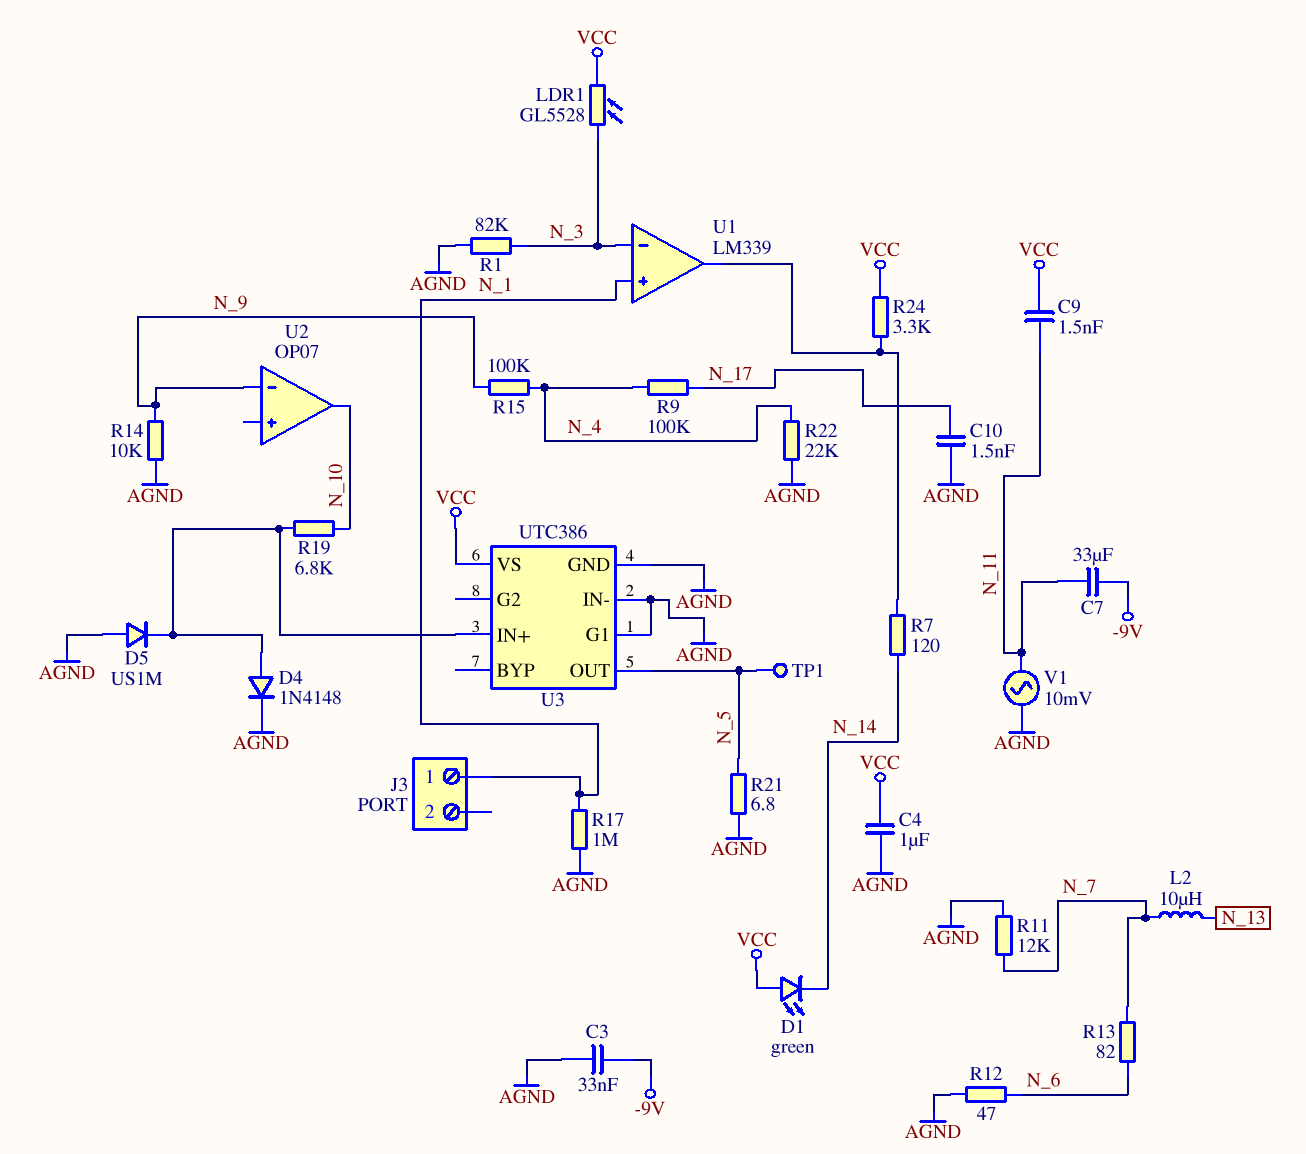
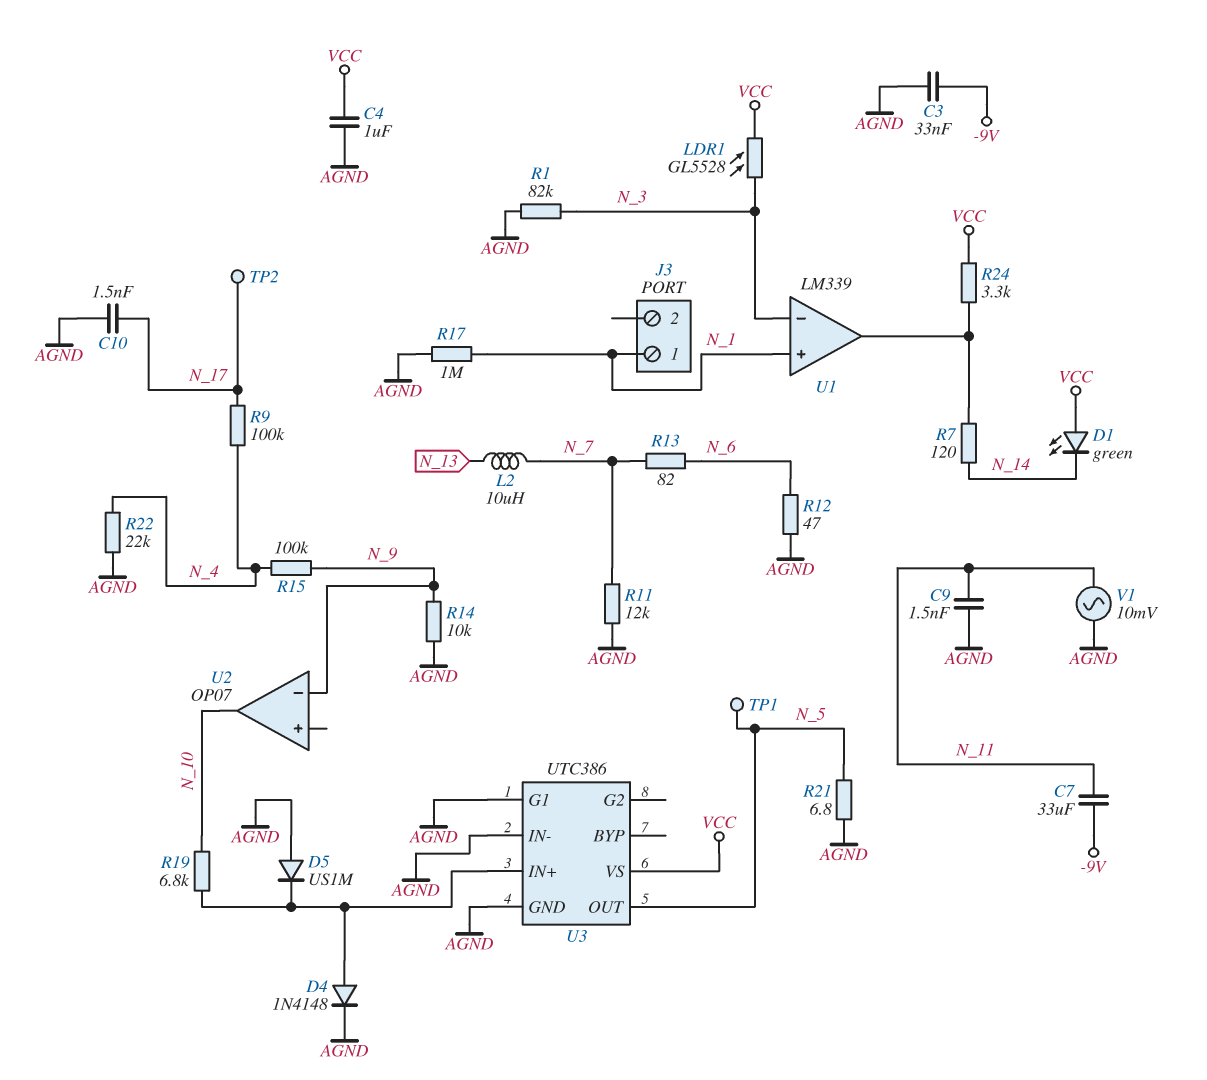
C9: 1.5nF (N_11, VCC) -> 1.5nF (AGND, N_11)
TP2: none -> test point (N_17)

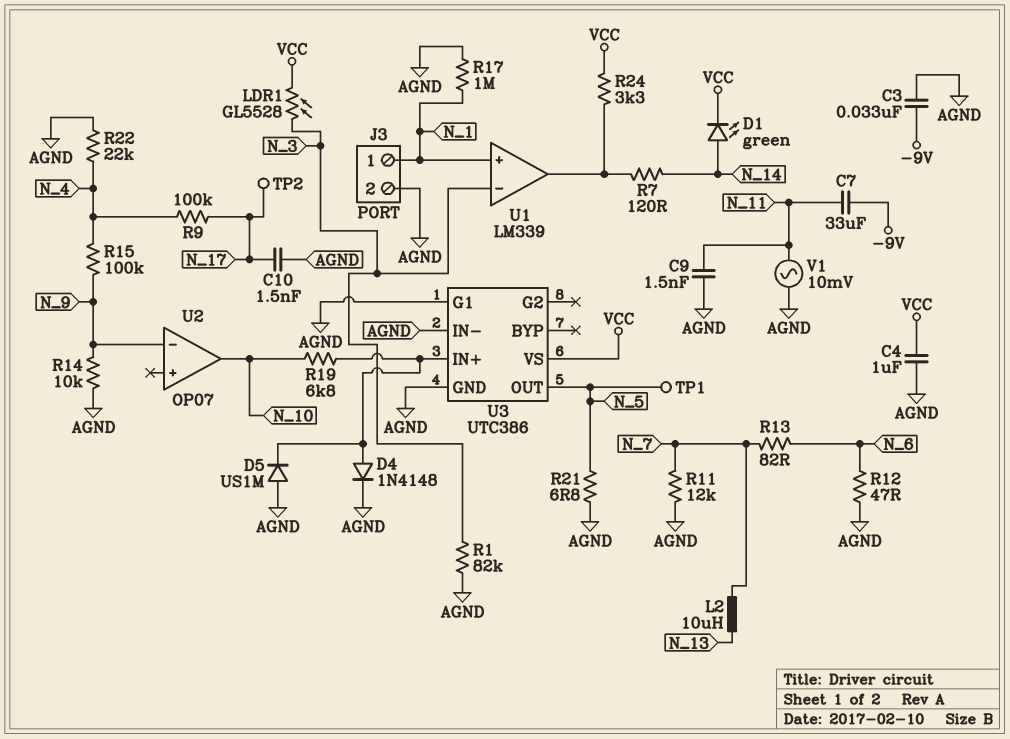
D1: LED green (A VCC, K N_14) -> LED green (A N_14, K VCC)
J3 pin 2: none -> AGND

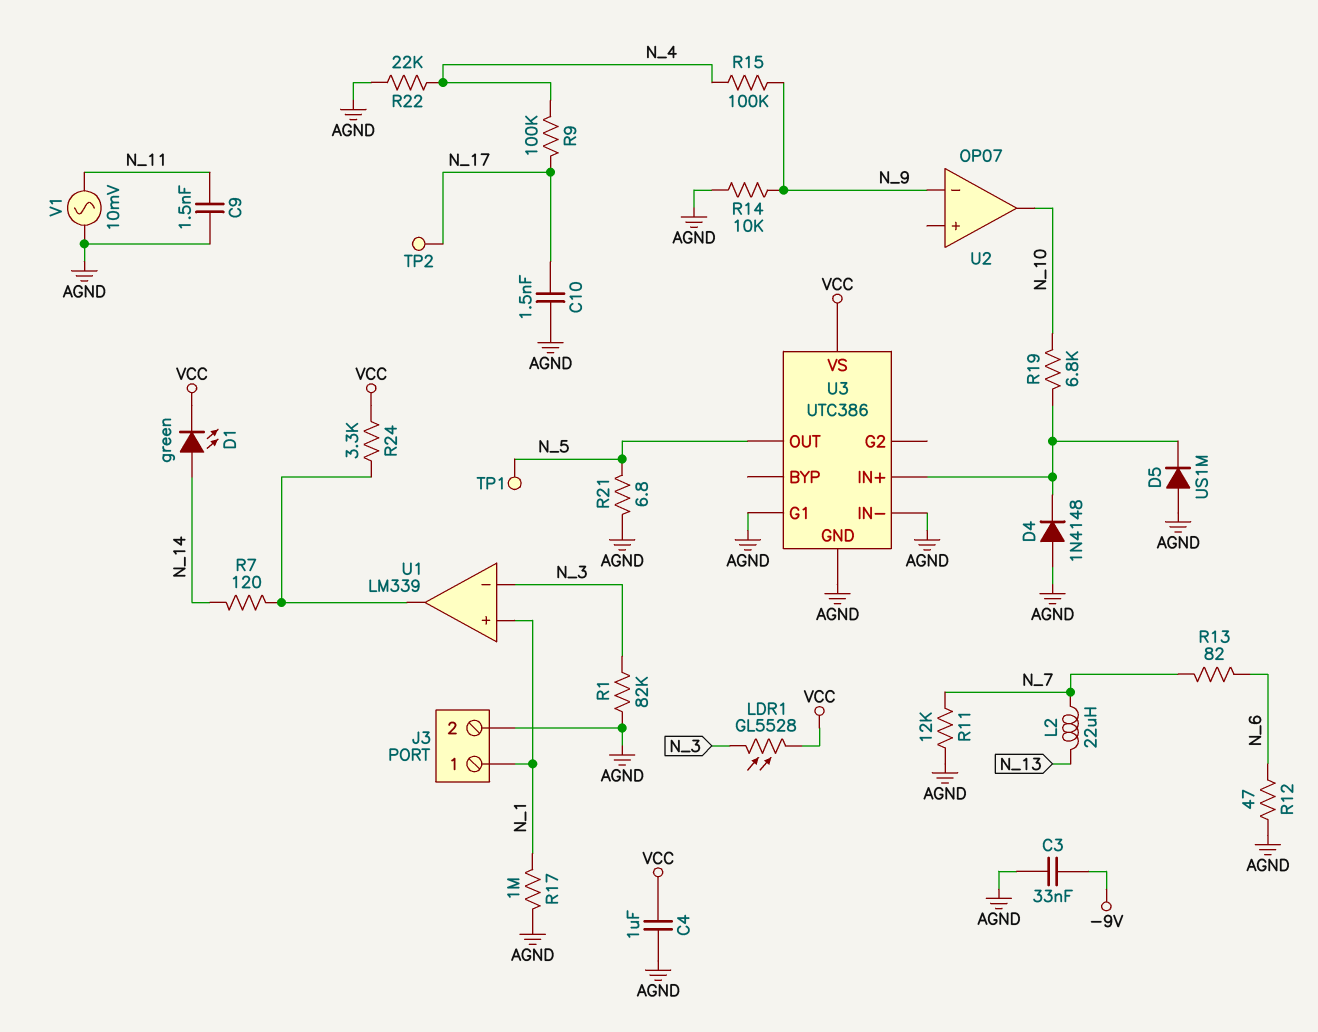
C7: 33uF (-9V, N_11) -> none
D4: diode 1N4148 (A U3/IN+, K AGND) -> diode 1N4148 (A AGND, K U3/IN+)
L2: 10uH (N_7, N_13) -> 22uH (N_7, N_13)

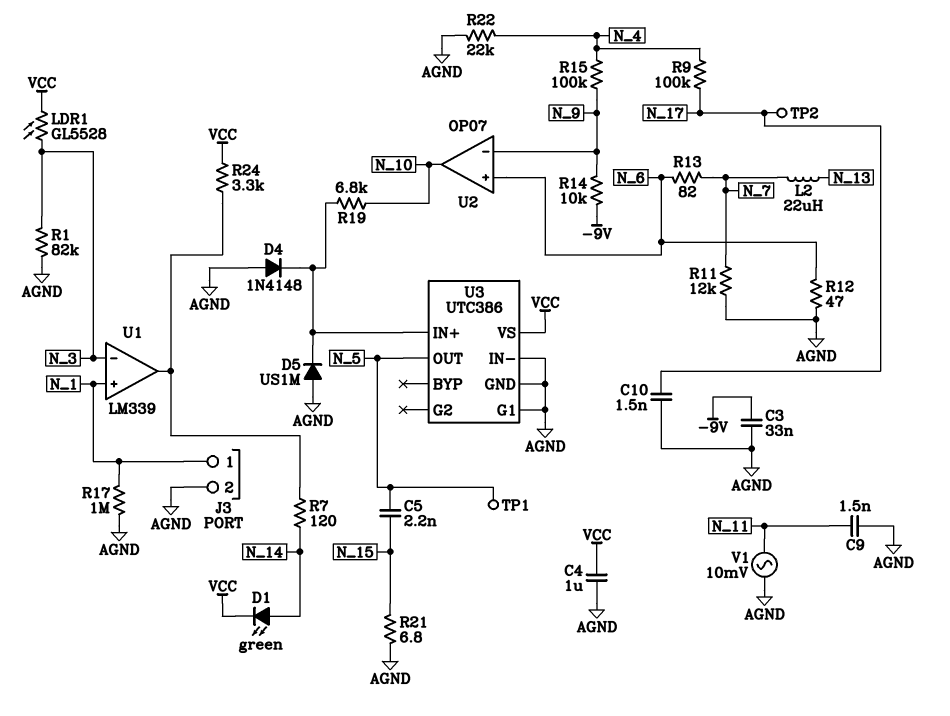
C5: none -> 2.2nF (N_5, N_15)
R14: 10k (AGND, N_9) -> 10k (-9V, N_9)
R21: 6.8 (AGND, N_5) -> 6.8 (AGND, N_15)
U2 pin in+: none -> N_6

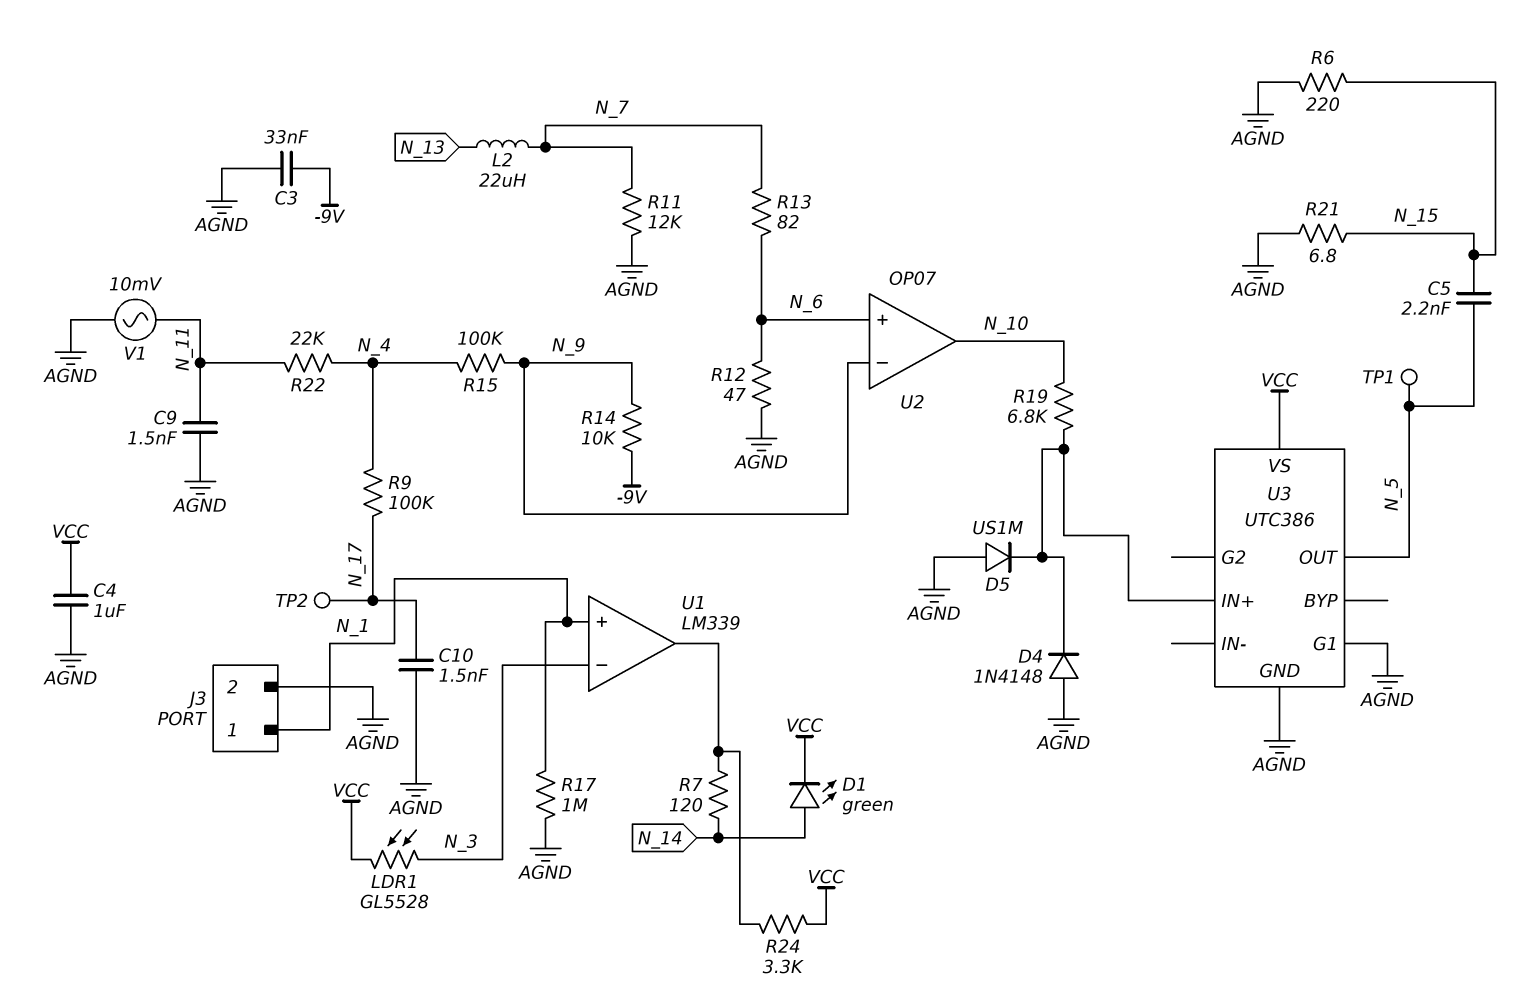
R1: 82k (AGND, N_3) -> none
R6: none -> 220 (AGND, N_15)
R22: 22k (AGND, N_4) -> 22k (N_4, N_11)
U3 pin IN-: AGND -> none

